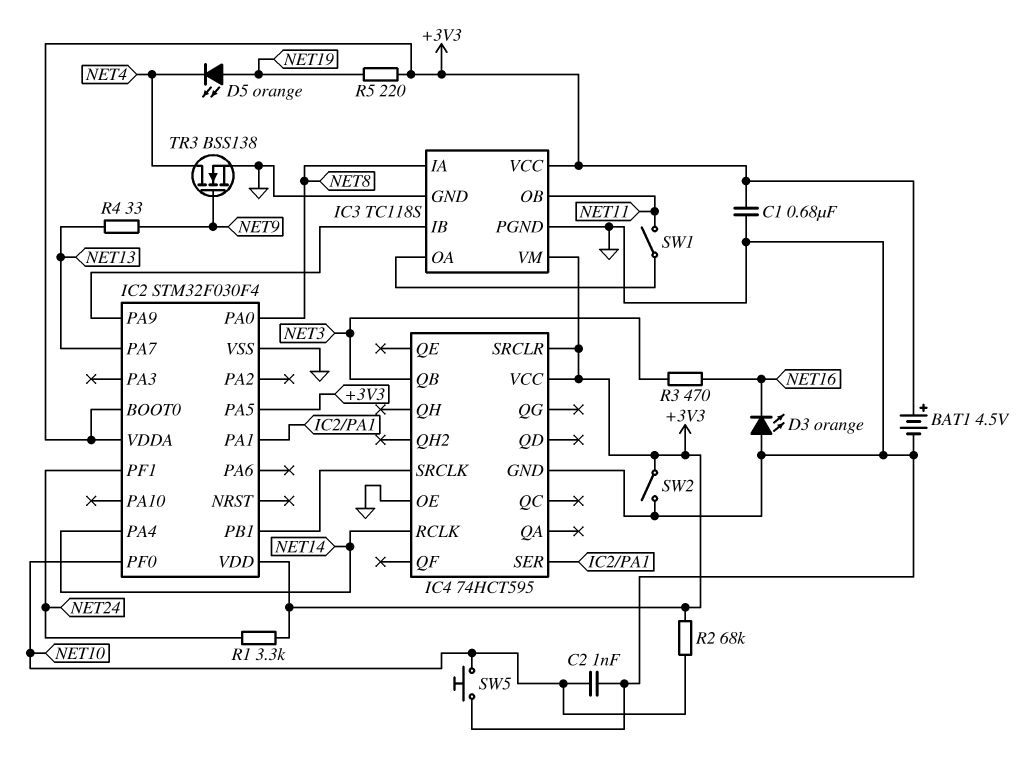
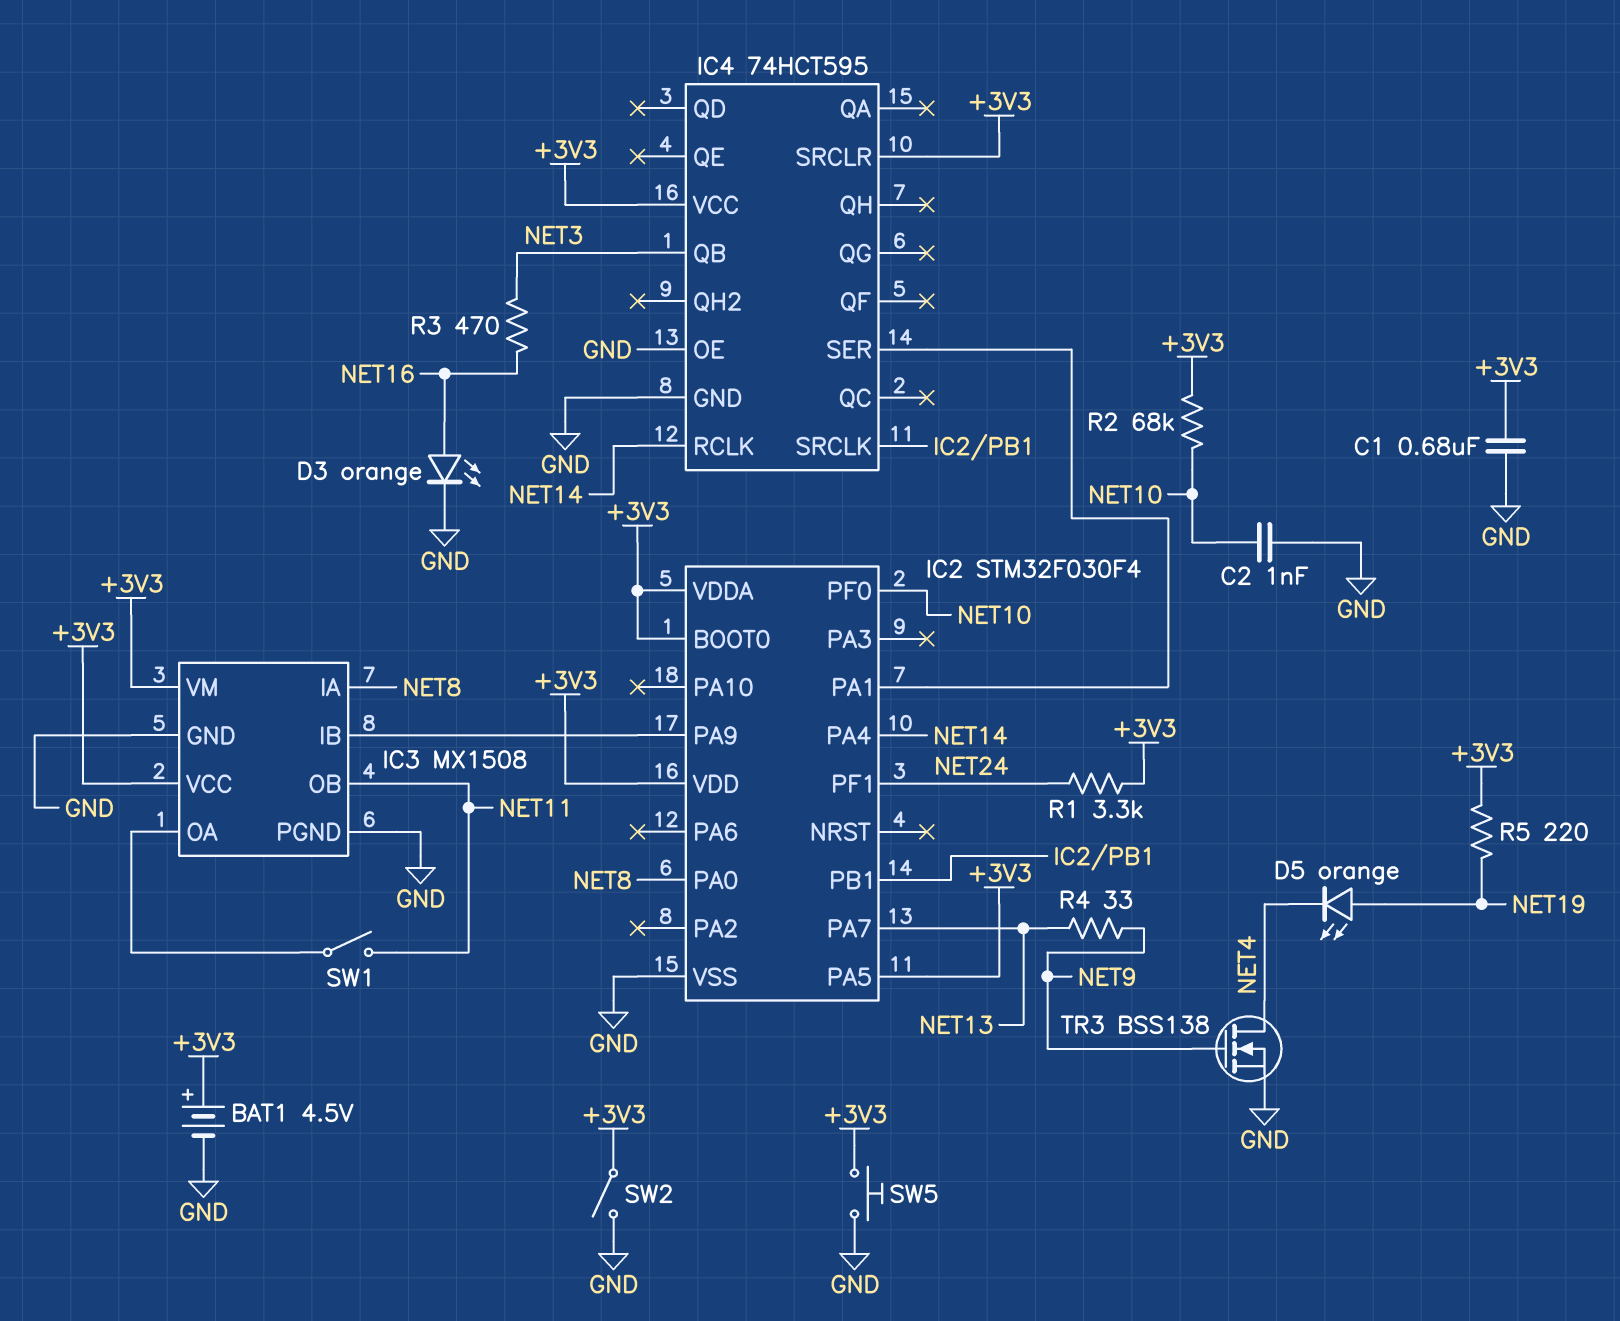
D3: LED orange (A GND, K NET16) -> LED orange (A NET16, K GND)
IC3: TC118S -> MX1508
SW5: button (GND, NET10) -> button (+3V3, GND)

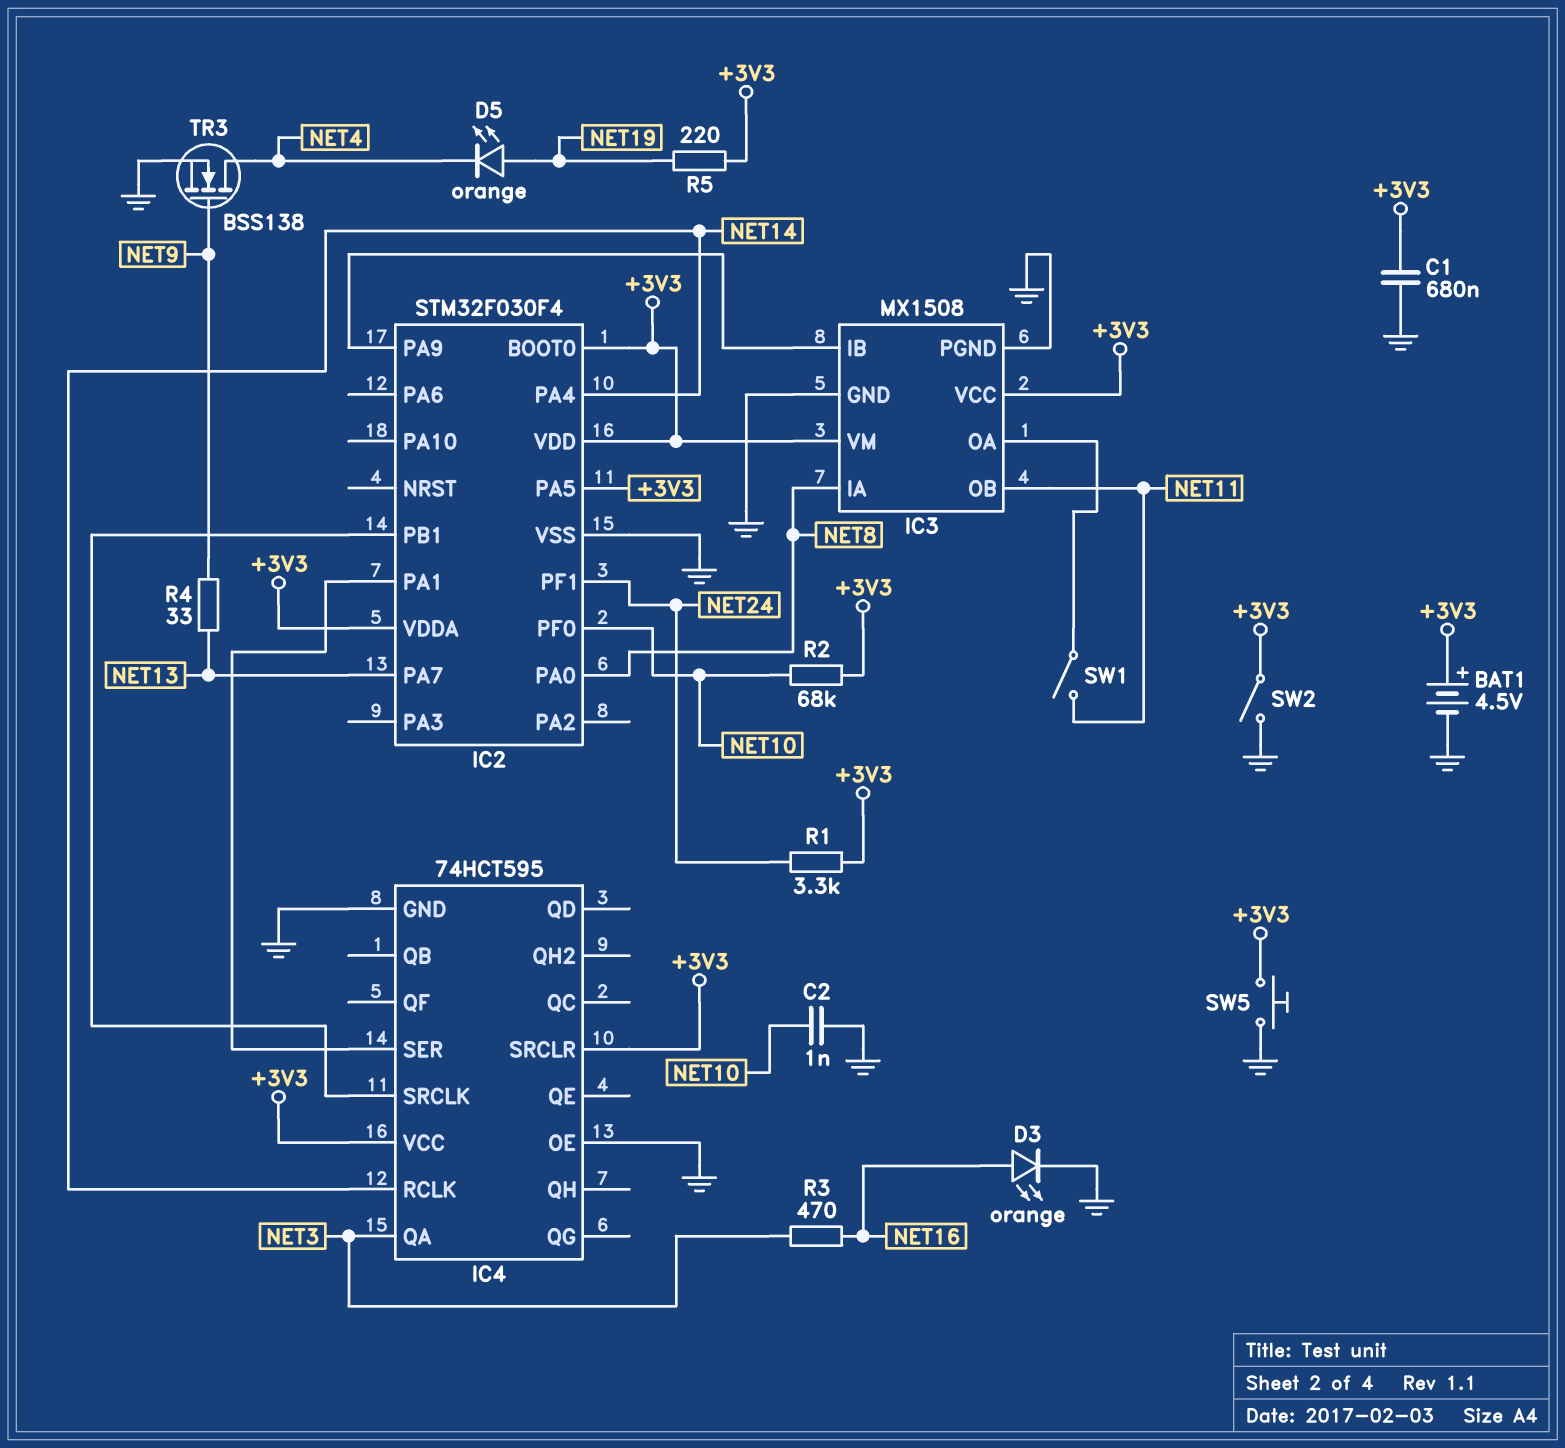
IC4 pin QA: none -> NET3
IC4 pin QB: NET3 -> none

